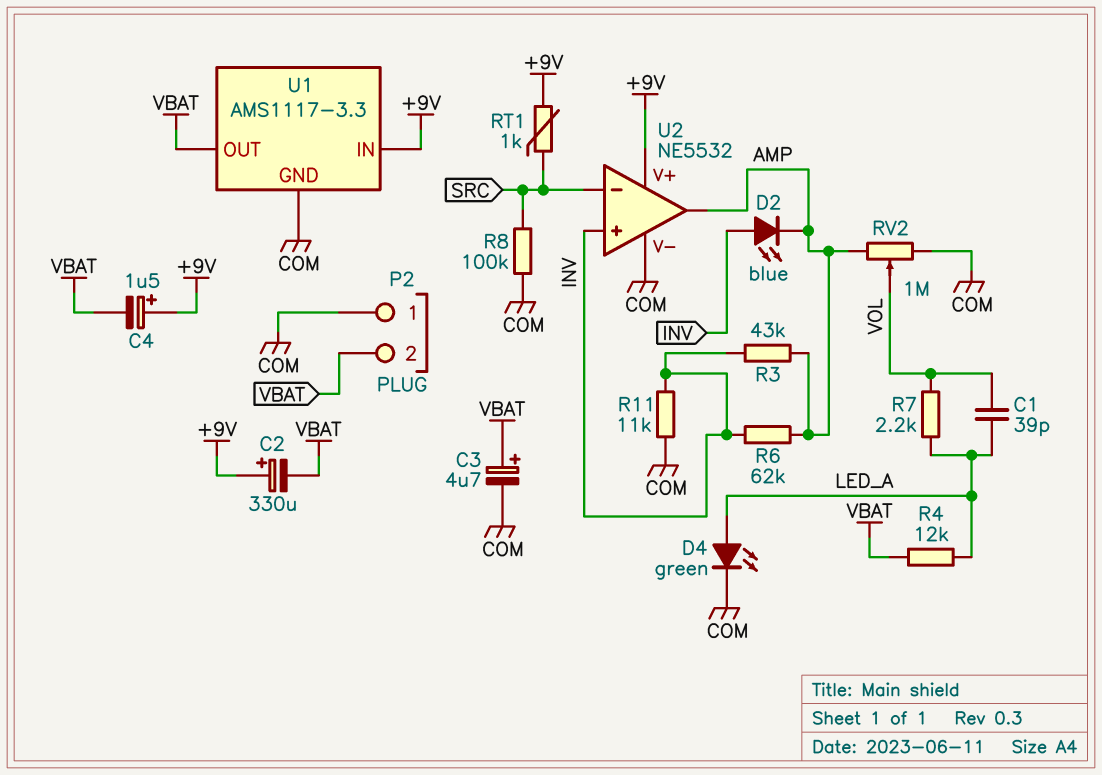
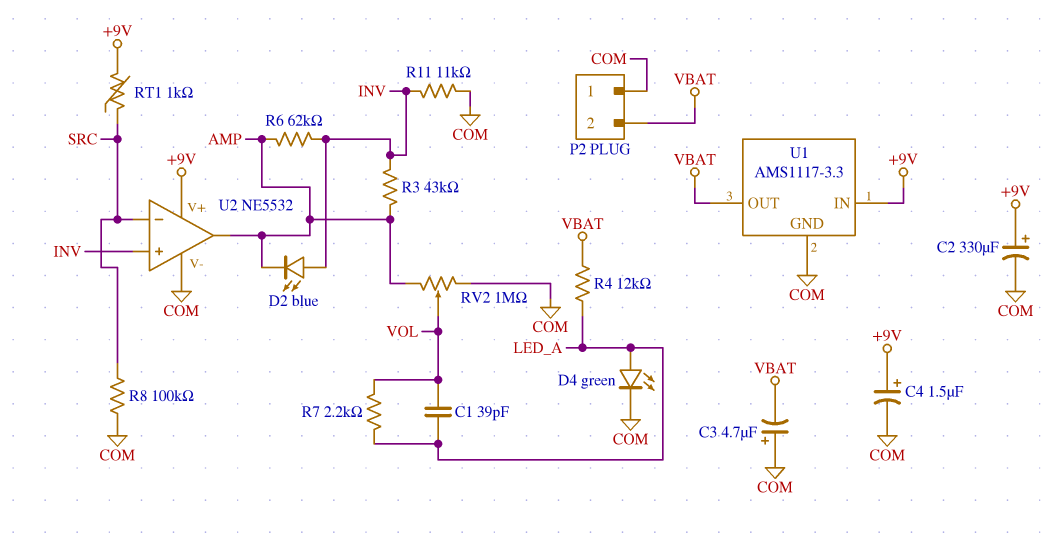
C2: 330uF (plus +9V, minus VBAT) -> 330uF (plus +9V, minus COM)
C3: 4.7uF (plus VBAT, minus COM) -> 4.7uF (plus COM, minus VBAT)
C4: 1.5uF (plus +9V, minus VBAT) -> 1.5uF (plus +9V, minus COM)

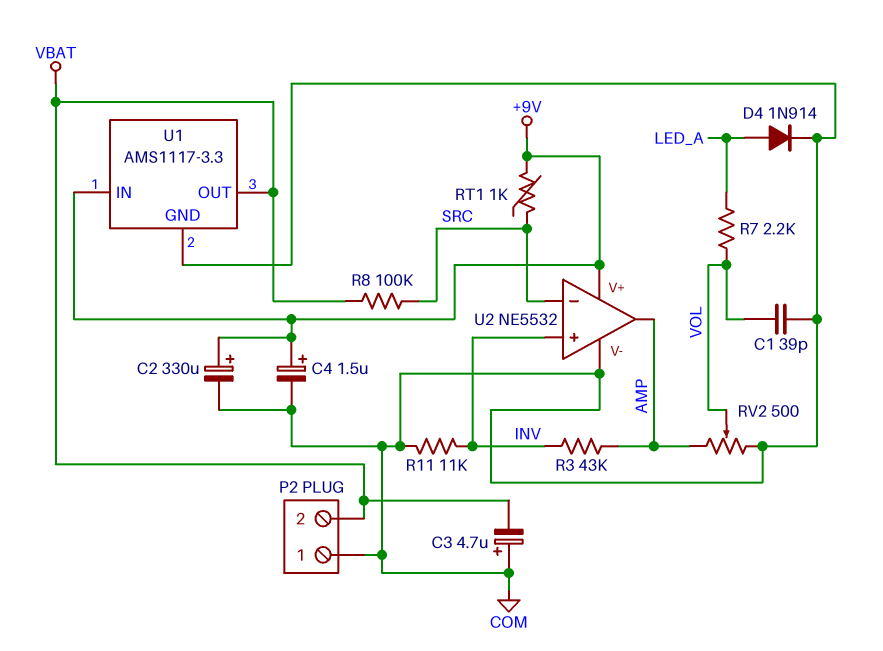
C1: 39pF (LED_A, VOL) -> 39pF (COM, VOL)
D2: LED blue (A INV, K AMP) -> none
D4: LED green (A LED_A, K COM) -> diode 1N914 (A LED_A, K COM)
R4: 12k (LED_A, VBAT) -> none
R6: 62k (AMP, INV) -> none
R8: 100k (COM, SRC) -> 100k (SRC, VBAT)
RV2: 1M (AMP, COM, wiper VOL) -> 500 (AMP, COM, wiper VOL)

